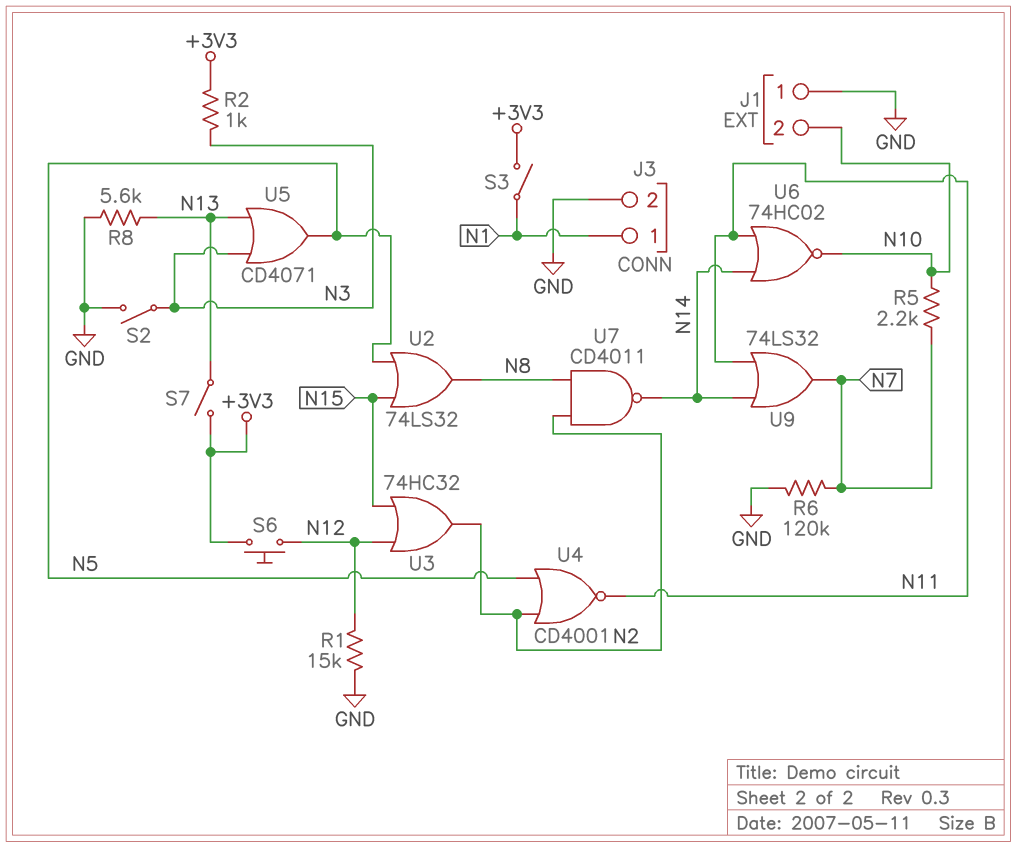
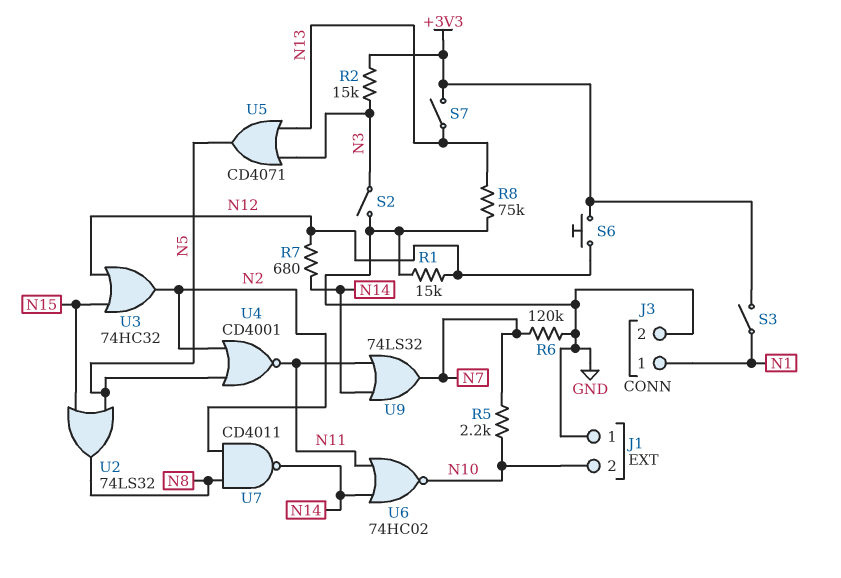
R2: 1k (+3V3, N3) -> 15k (+3V3, N3)
R7: none -> 680 (N12, N14)
R8: 5.6k (GND, N13) -> 75k (GND, N13)

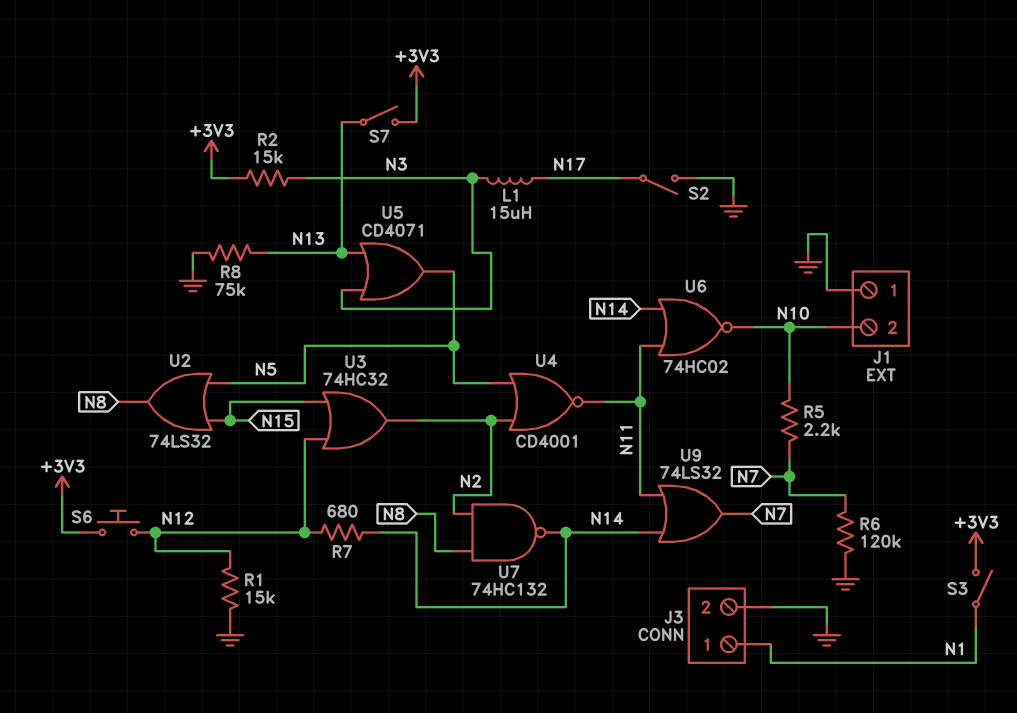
L1: none -> 15uH (N3, N17)
S2: switch (GND, N3) -> switch (GND, N17)
U7: NAND CD4011 (in N2, in N8, out N14) -> NAND 74HC132 (in N2, in N8, out N14)

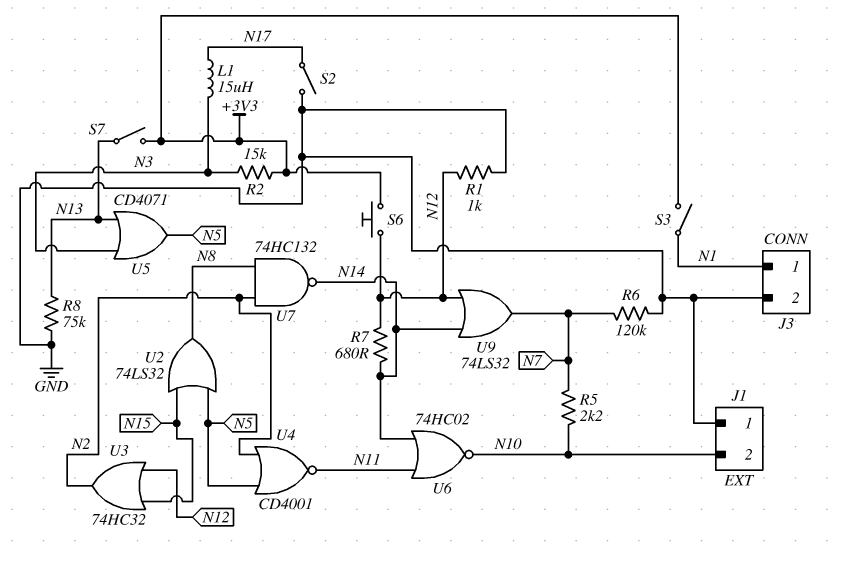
R1: 15k (GND, N12) -> 1k (GND, N12)
U9: OR 74LS32 (in N11, in N14, out N7) -> OR 74LS32 (in N12, in N14, out N7)

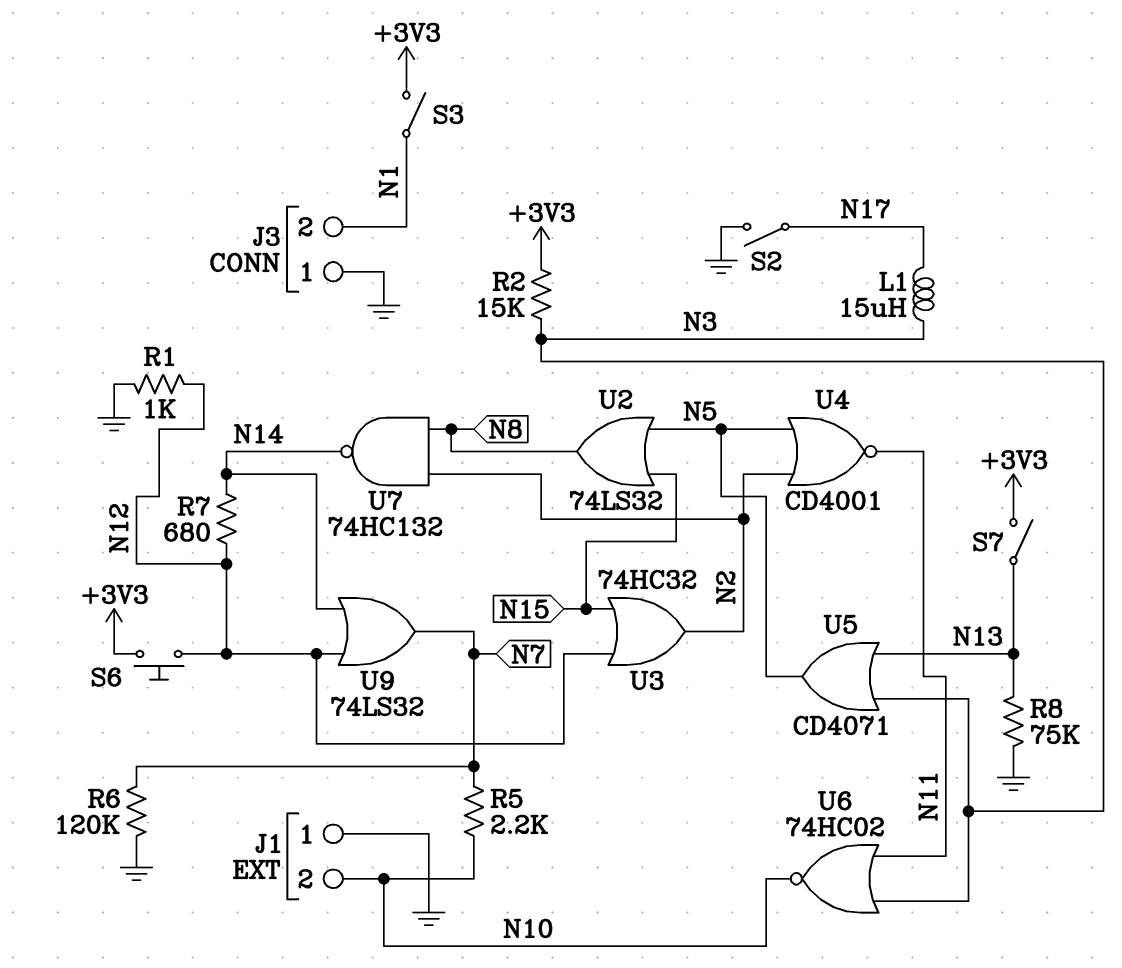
J3 pin 1: N1 -> GND
J3 pin 2: GND -> N1
U6: NOR 74HC02 (in N11, in N14, out N10) -> NOR 74HC02 (in N3, in N11, out N10)

